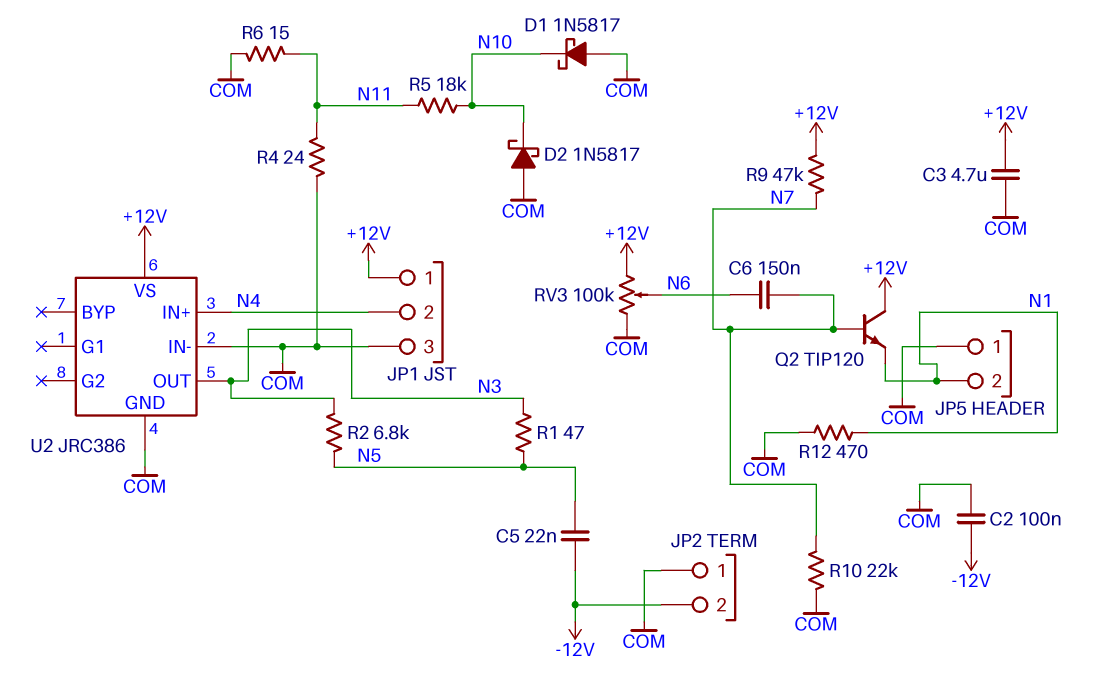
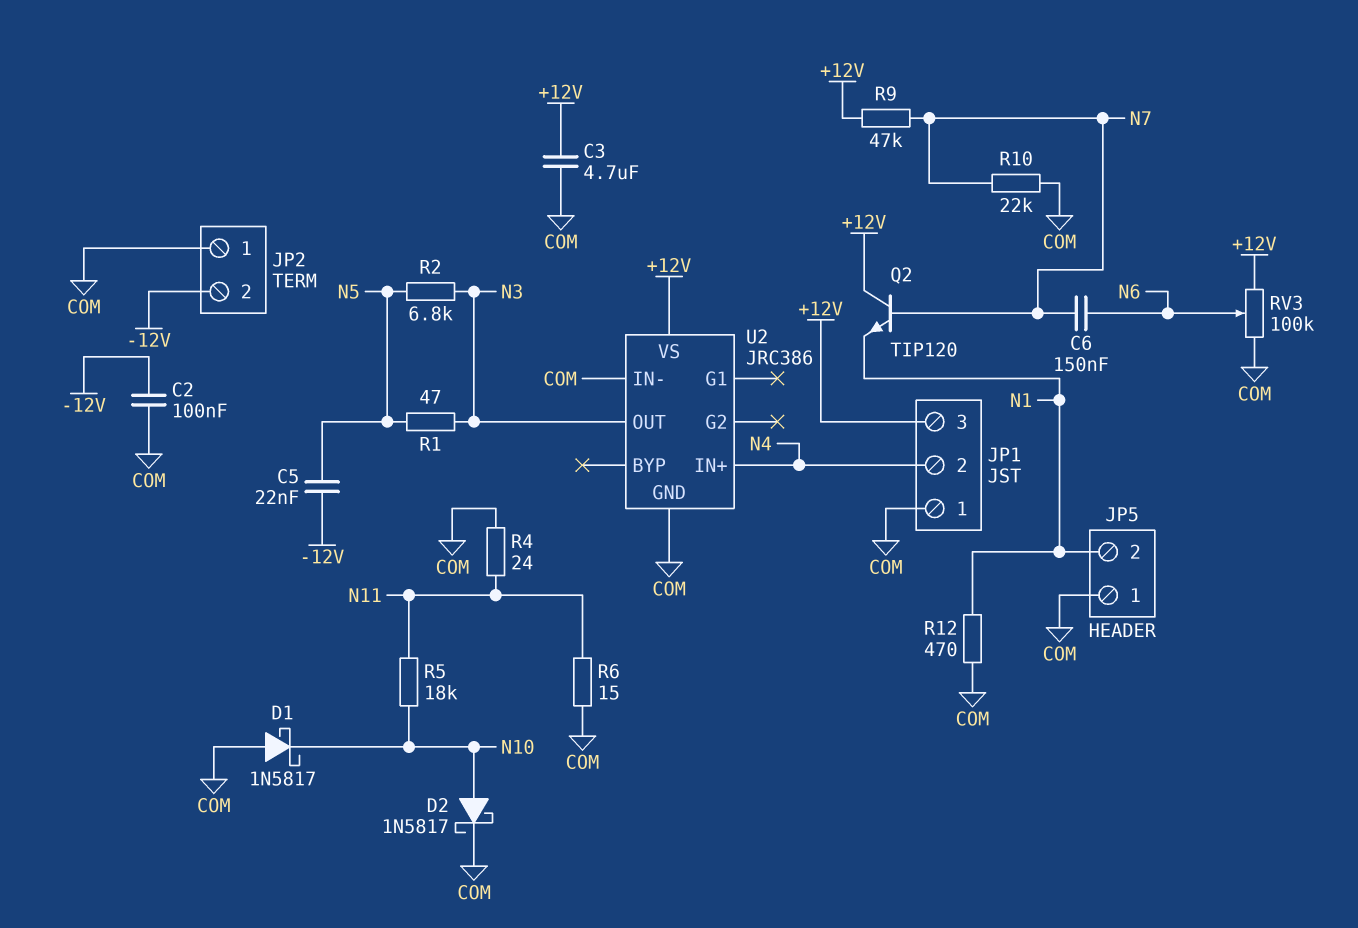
D2: schottky 1N5817 (A COM, K N10) -> schottky 1N5817 (A N10, K COM)
JP1 pin 1: +12V -> COM
JP1 pin 3: COM -> +12V

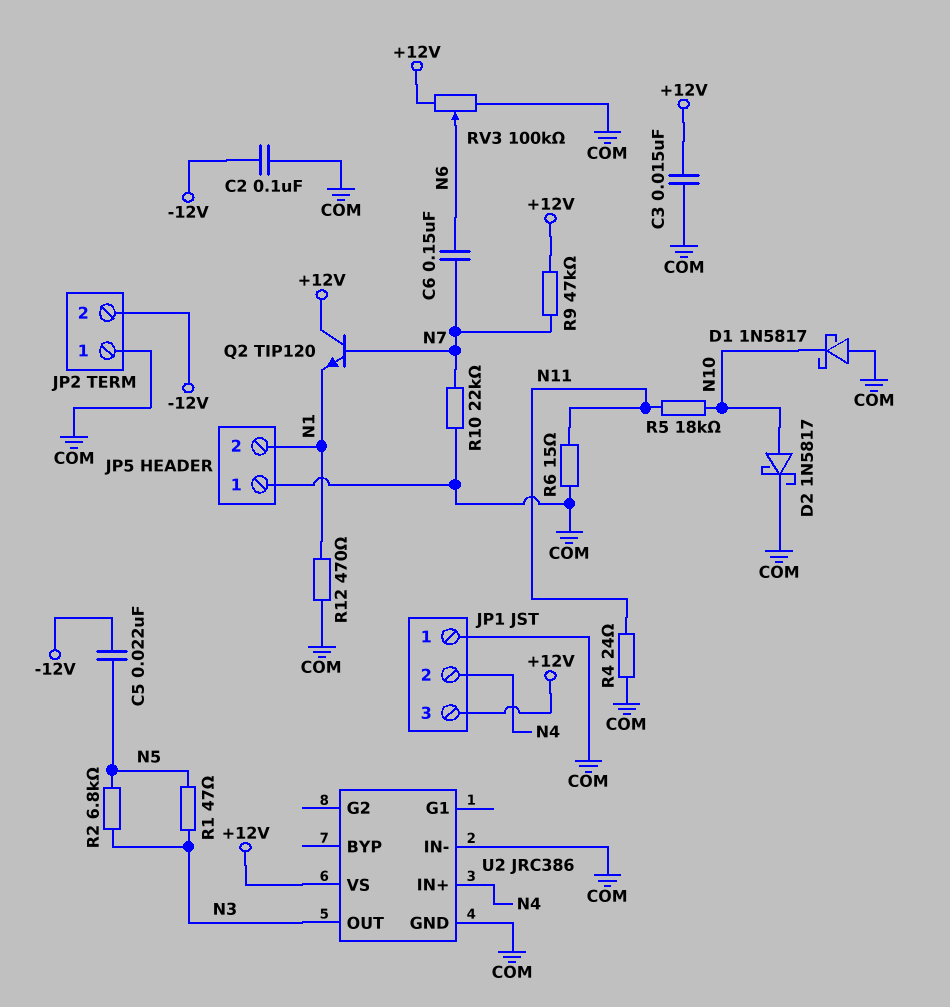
C3: 4.7uF (+12V, COM) -> 15nF (+12V, COM)

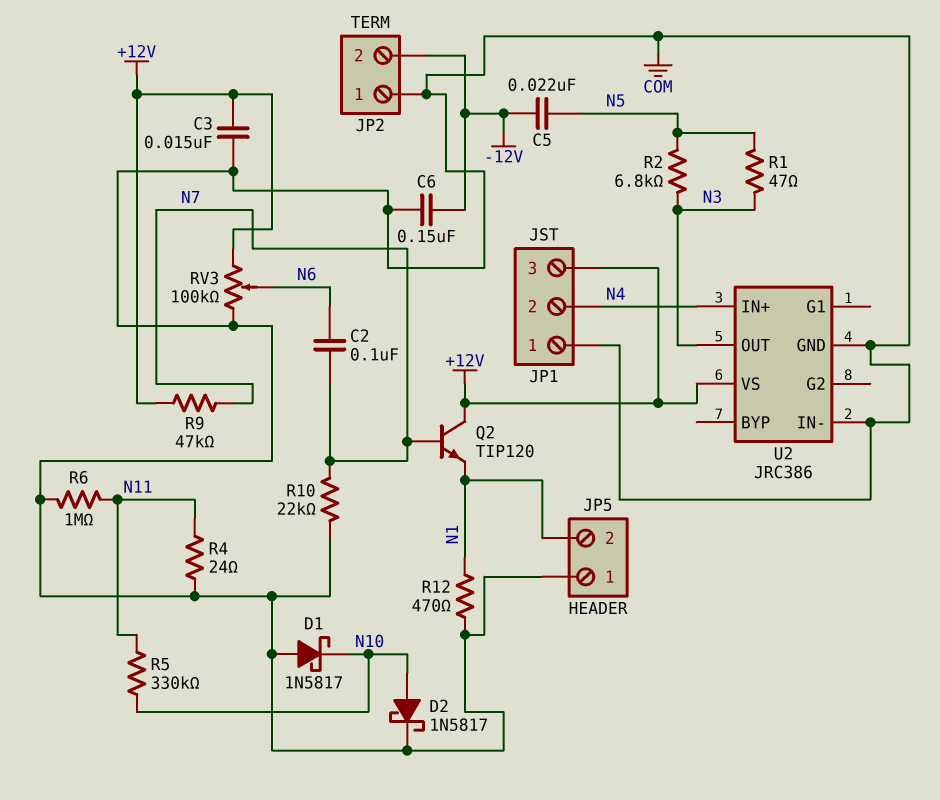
C2: 100nF (-12V, COM) -> 100nF (N6, N7)
C6: 150nF (N6, N7) -> 150nF (-12V, COM)
R5: 18k (N10, N11) -> 330k (N10, N11)
R6: 15 (COM, N11) -> 1M (COM, N11)

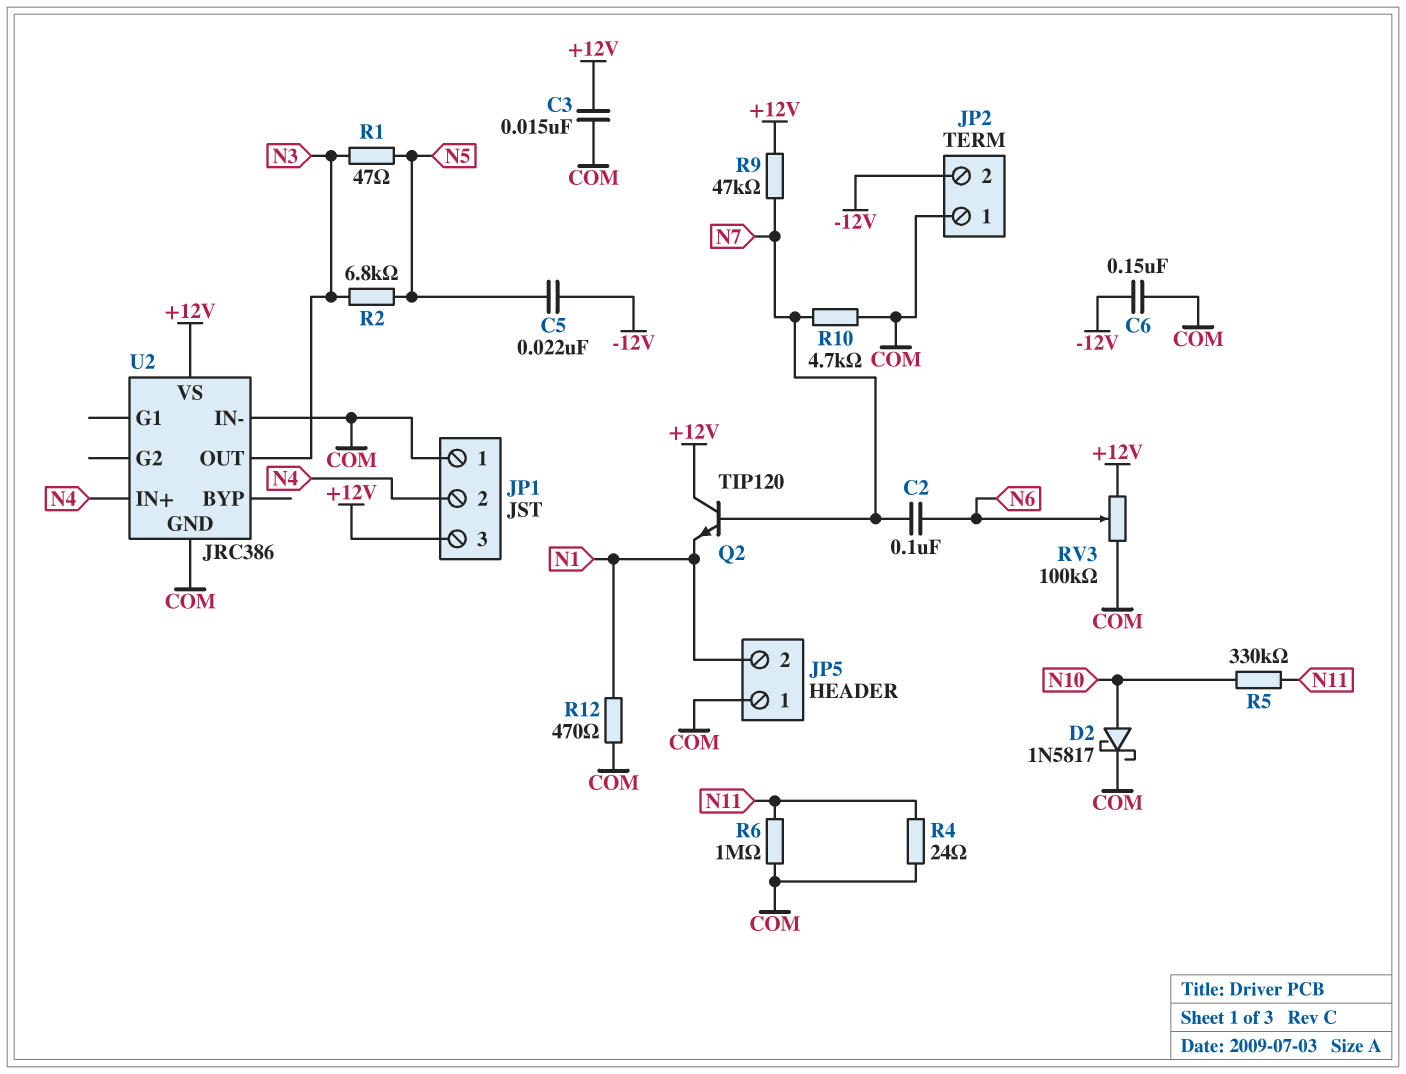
D1: schottky 1N5817 (A COM, K N10) -> none
R10: 22k (COM, N7) -> 4.7k (COM, N7)

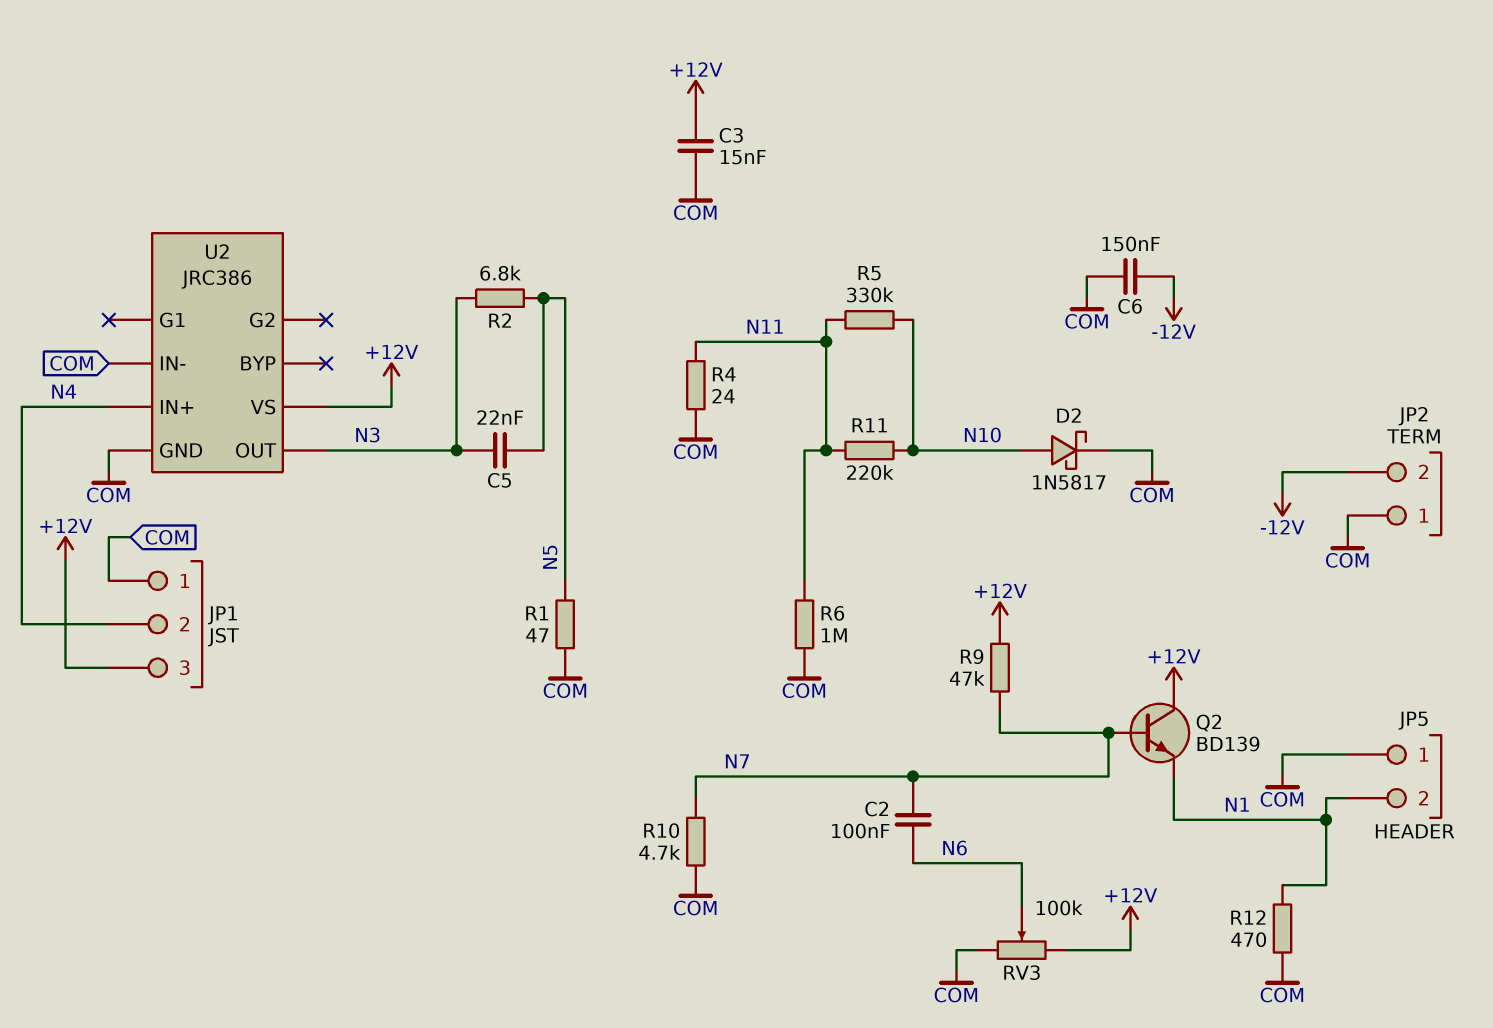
C5: 22nF (-12V, N5) -> 22nF (N3, N5)
Q2: NPN TIP120 (B N7, C +12V, E N1) -> NPN BD139 (B N7, C +12V, E N1)
R1: 47 (N3, N5) -> 47 (COM, N5)
R11: none -> 220k (N10, N11)

